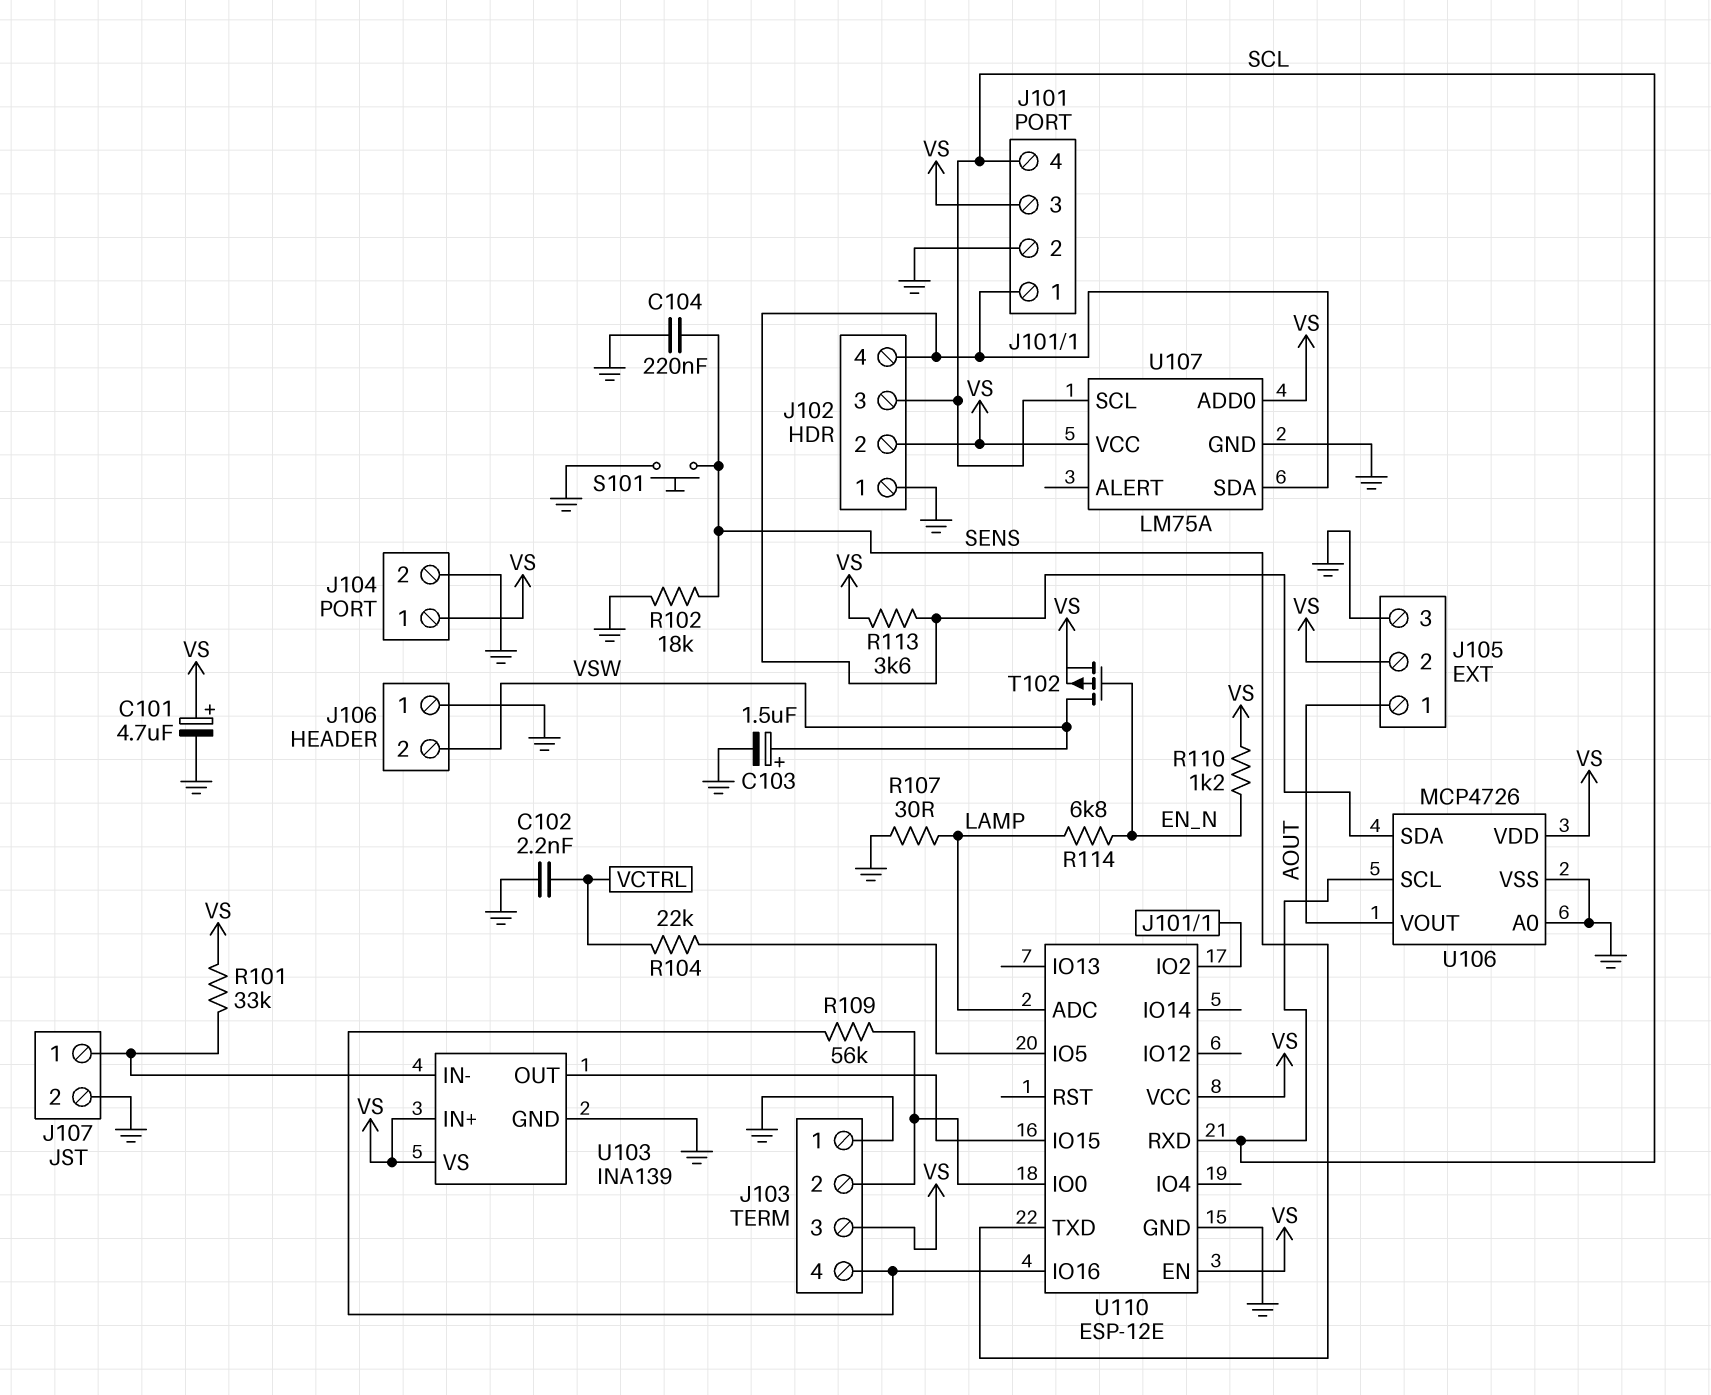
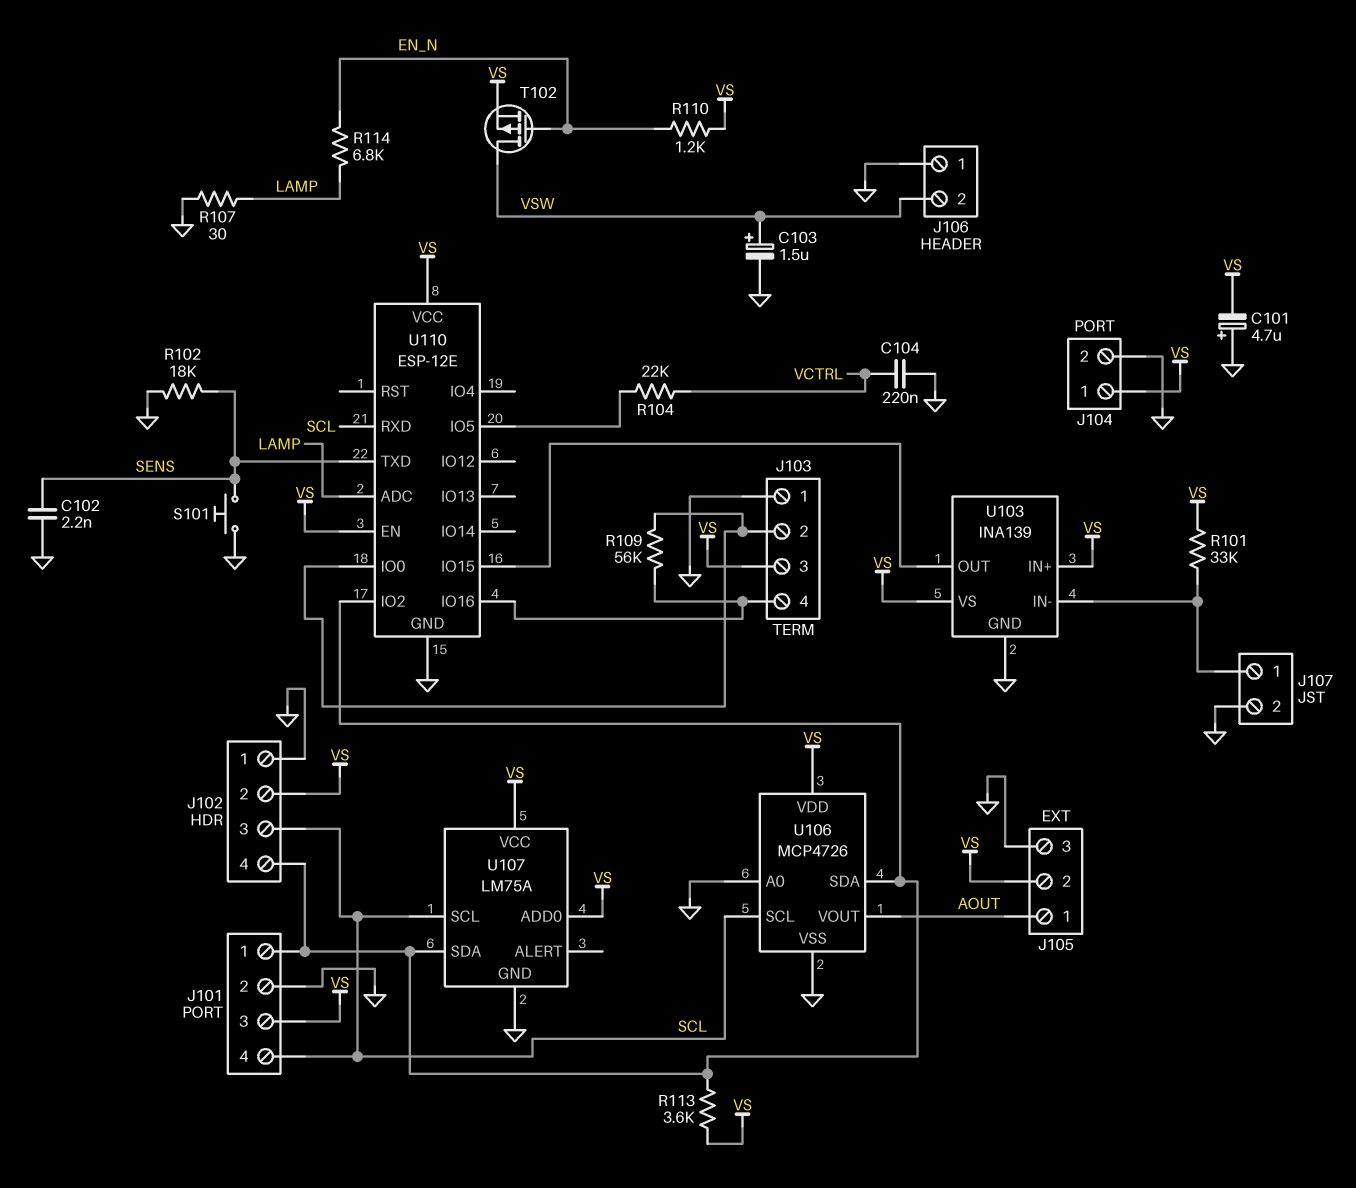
C101: 4.7uF (plus VS, minus GND) -> 4.7uF (plus GND, minus VS)
C102: 2.2nF (GND, VCTRL) -> 2.2nF (GND, SENS)
C104: 220nF (GND, SENS) -> 220nF (GND, VCTRL)

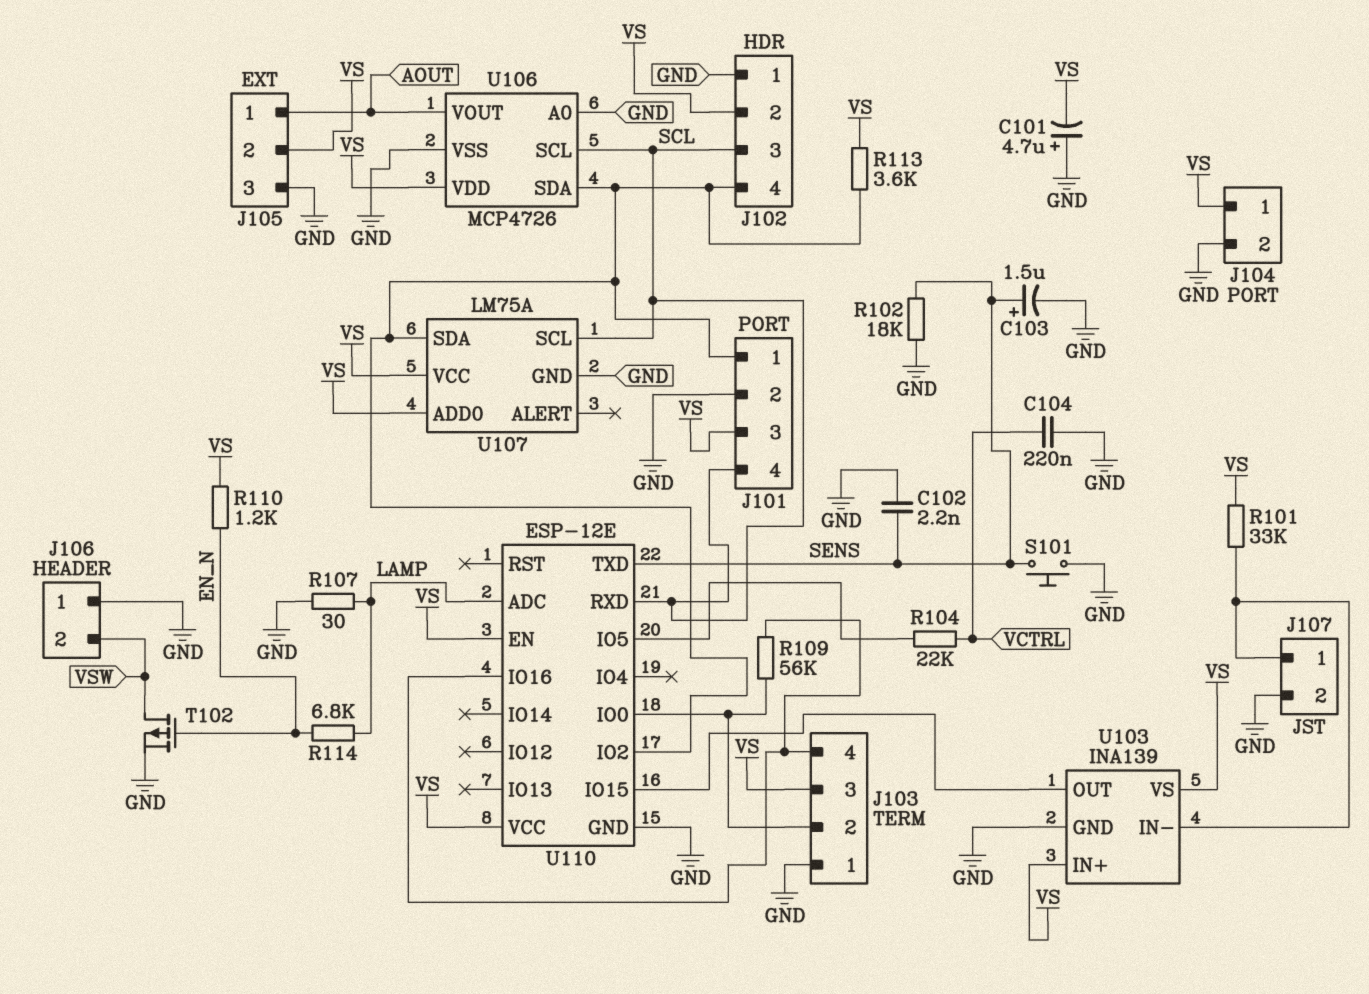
C103: 1.5uF (plus VSW, minus GND) -> 1.5uF (plus SENS, minus GND)
T102: PMOS (G EN_N, D VSW, S VS) -> PMOS (G EN_N, D VSW, S GND)

